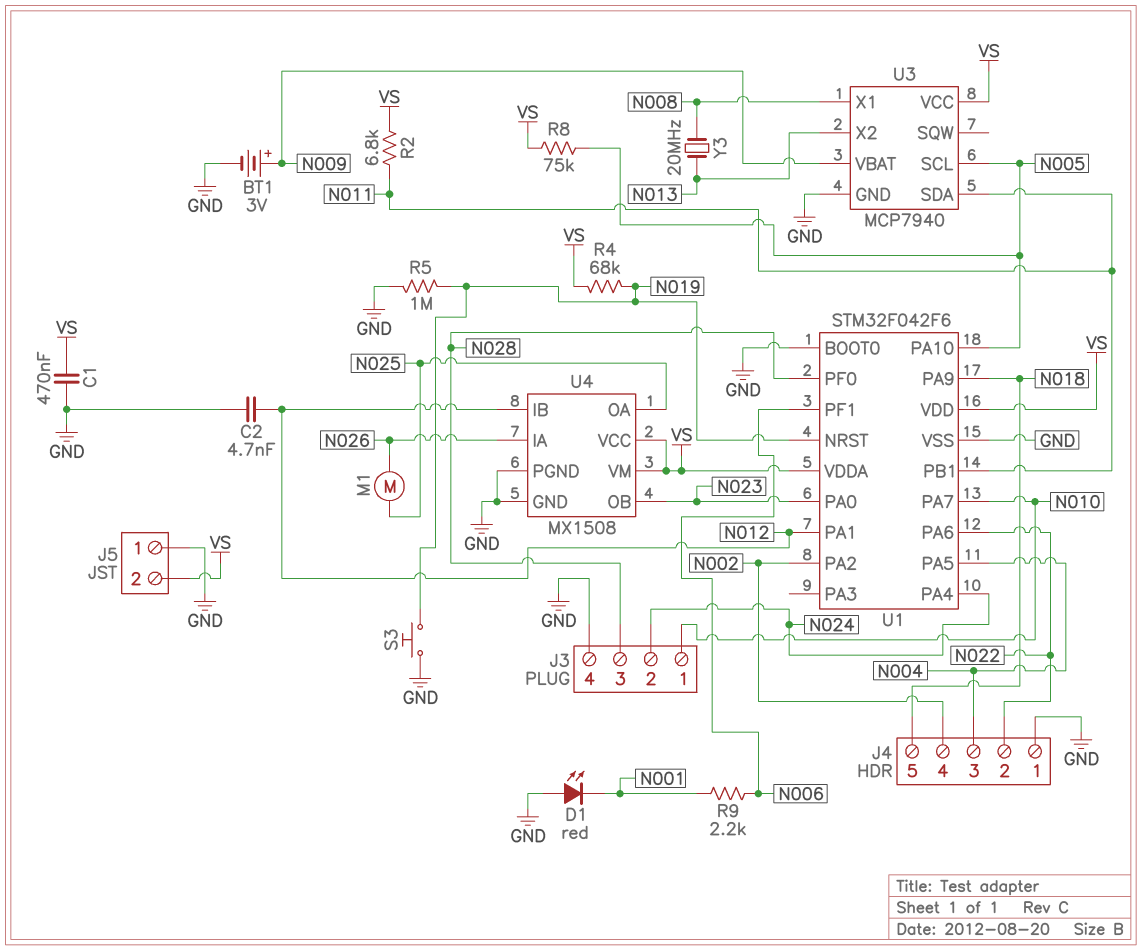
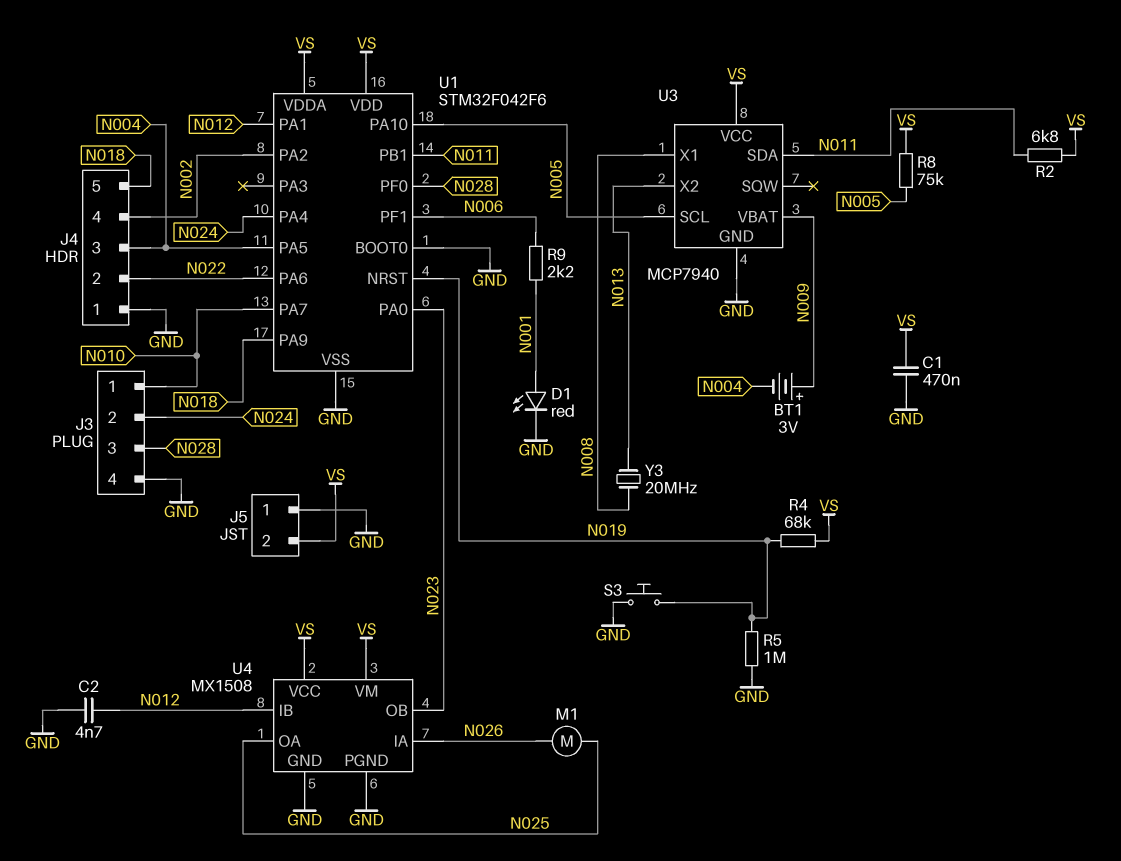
BT1: 3V (plus N009, minus GND) -> 3V (plus N009, minus N004)
D1: LED red (A GND, K N001) -> LED red (A N001, K GND)

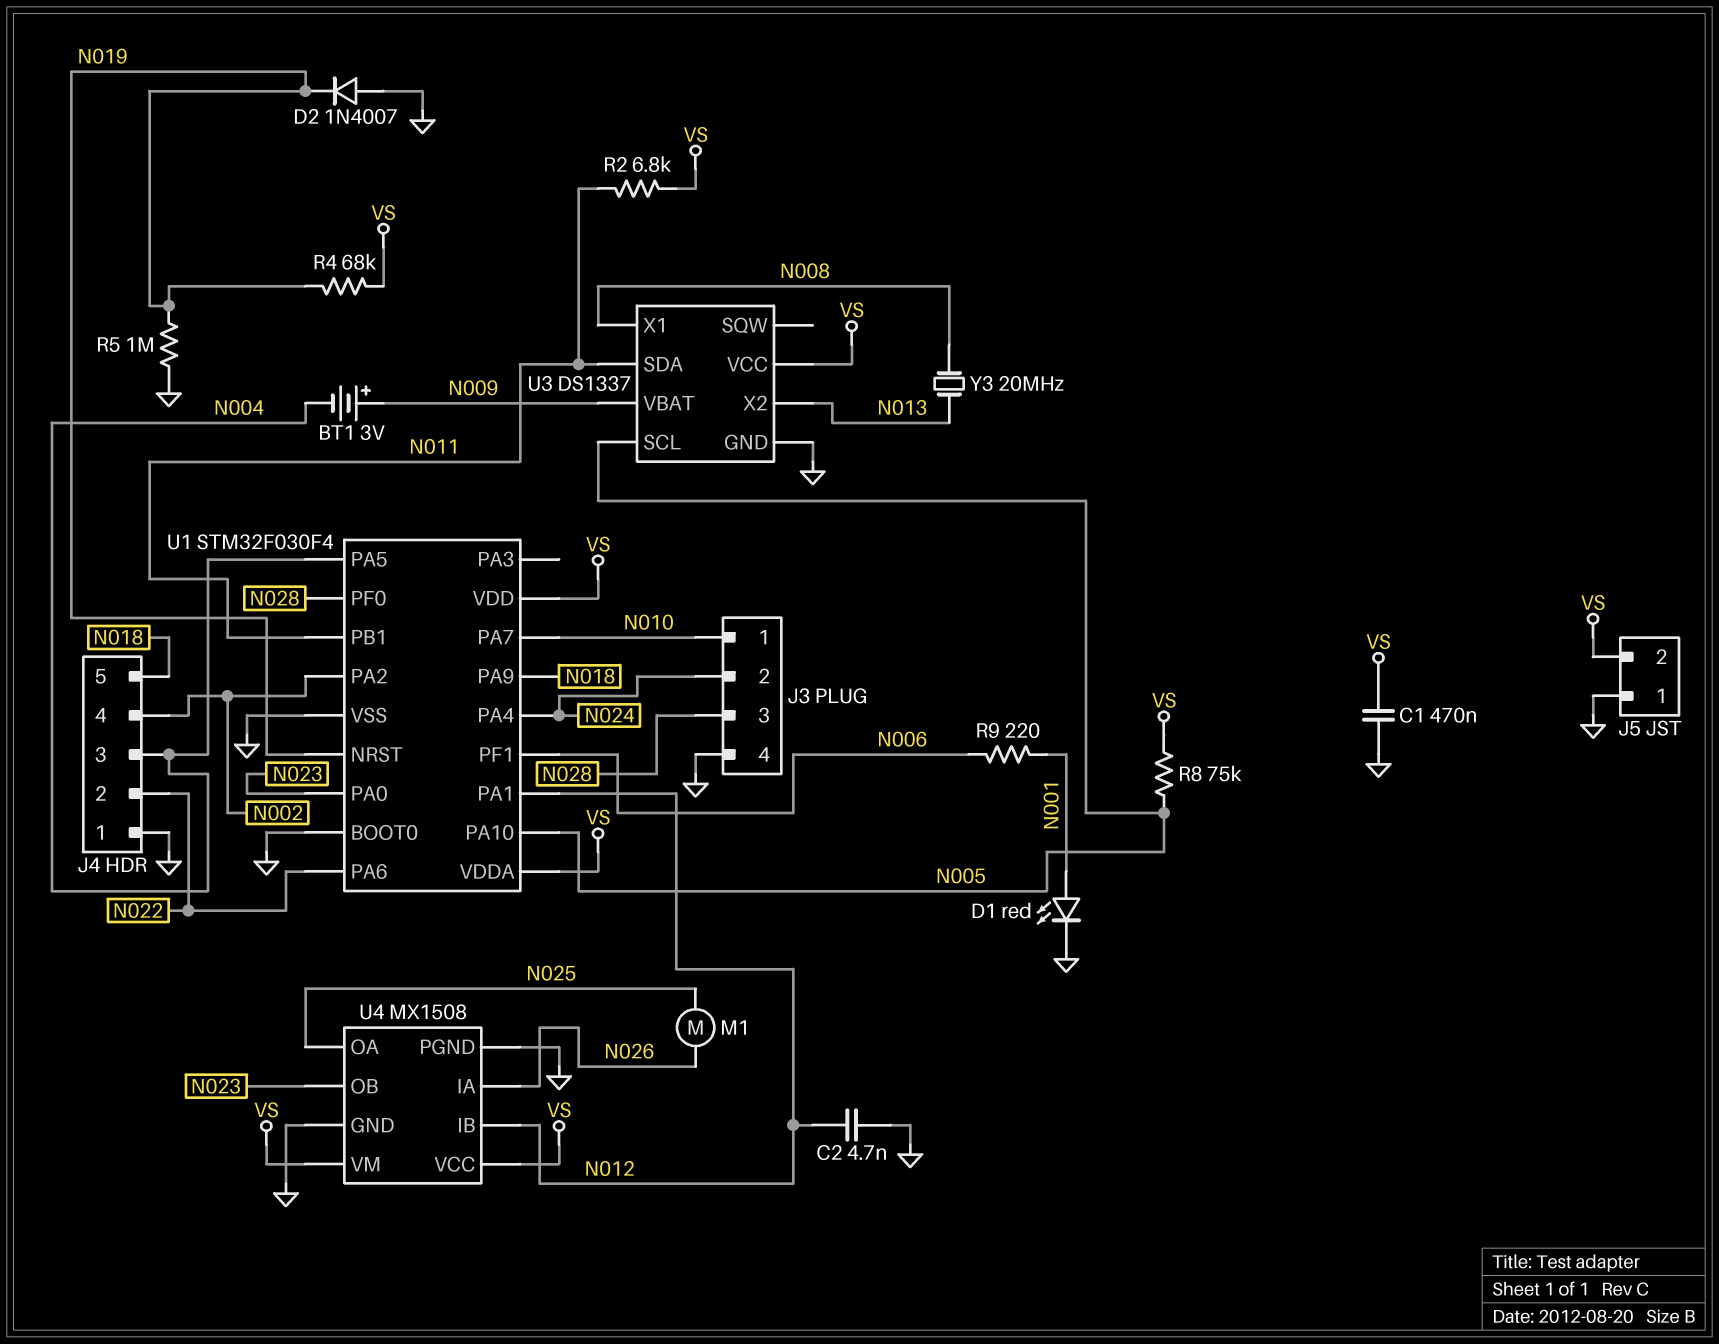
D2: none -> diode 1N4007 (A GND, K N019)
R9: 2.2k (N001, N006) -> 220 (N001, N006)
S3: button (GND, N019) -> none
U1: STM32F042F6 -> STM32F030F4
U3: MCP7940 -> DS1337

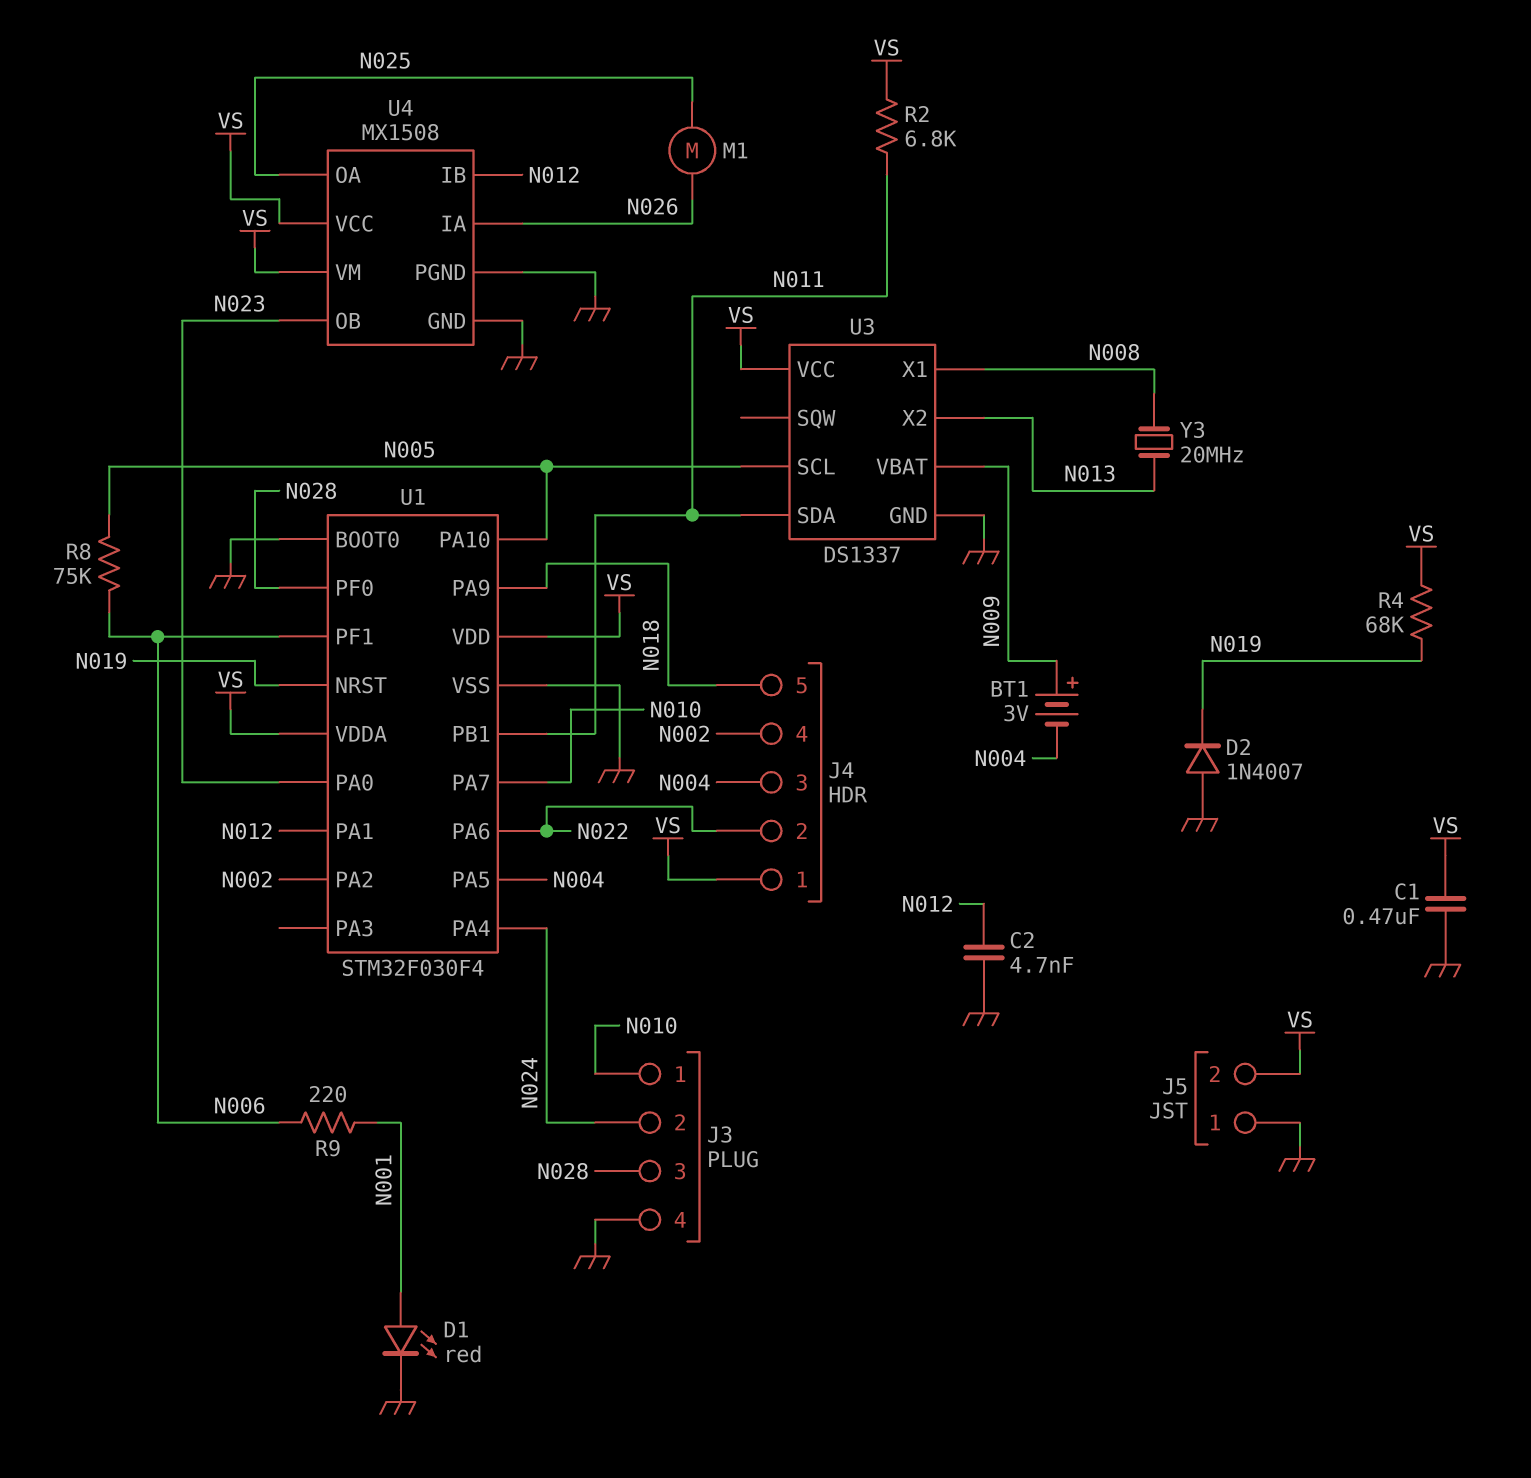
J4 pin 1: GND -> VS
R5: 1M (GND, N019) -> none
R8: 75k (N005, VS) -> 75k (N005, N006)

